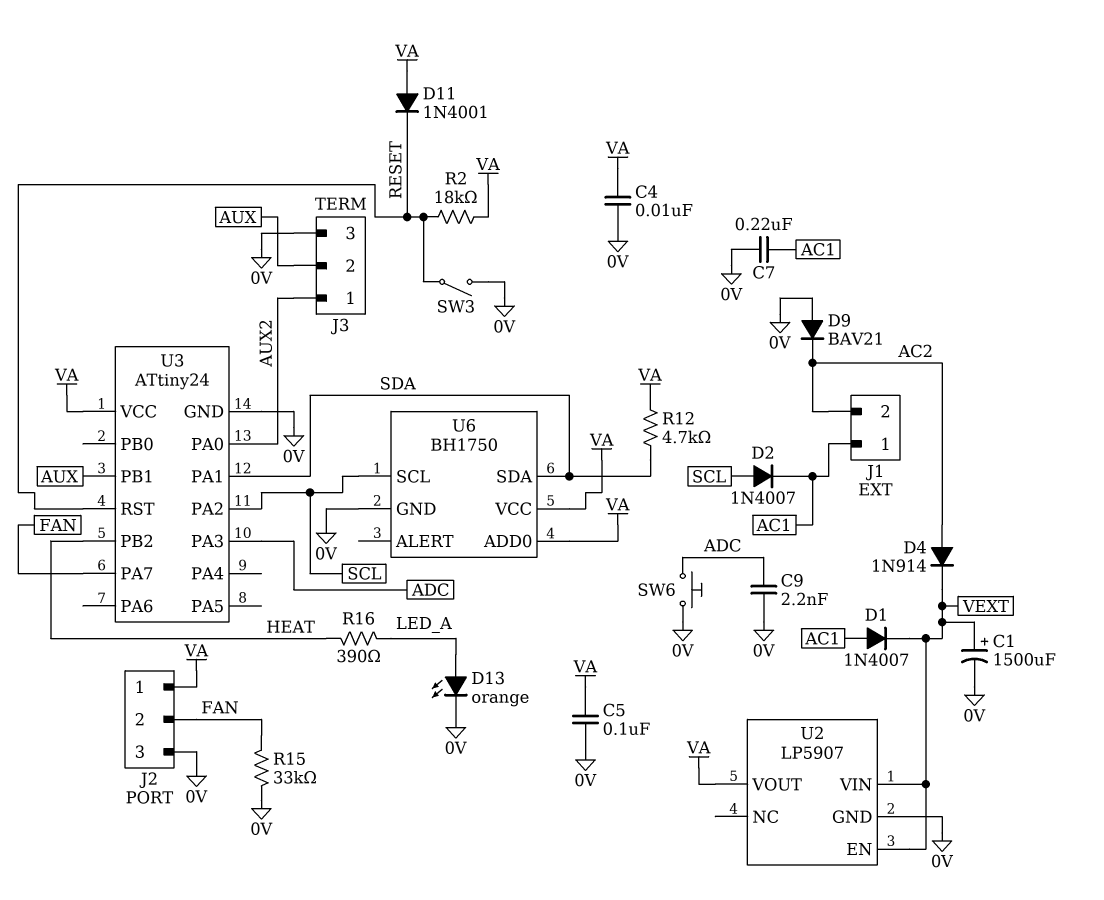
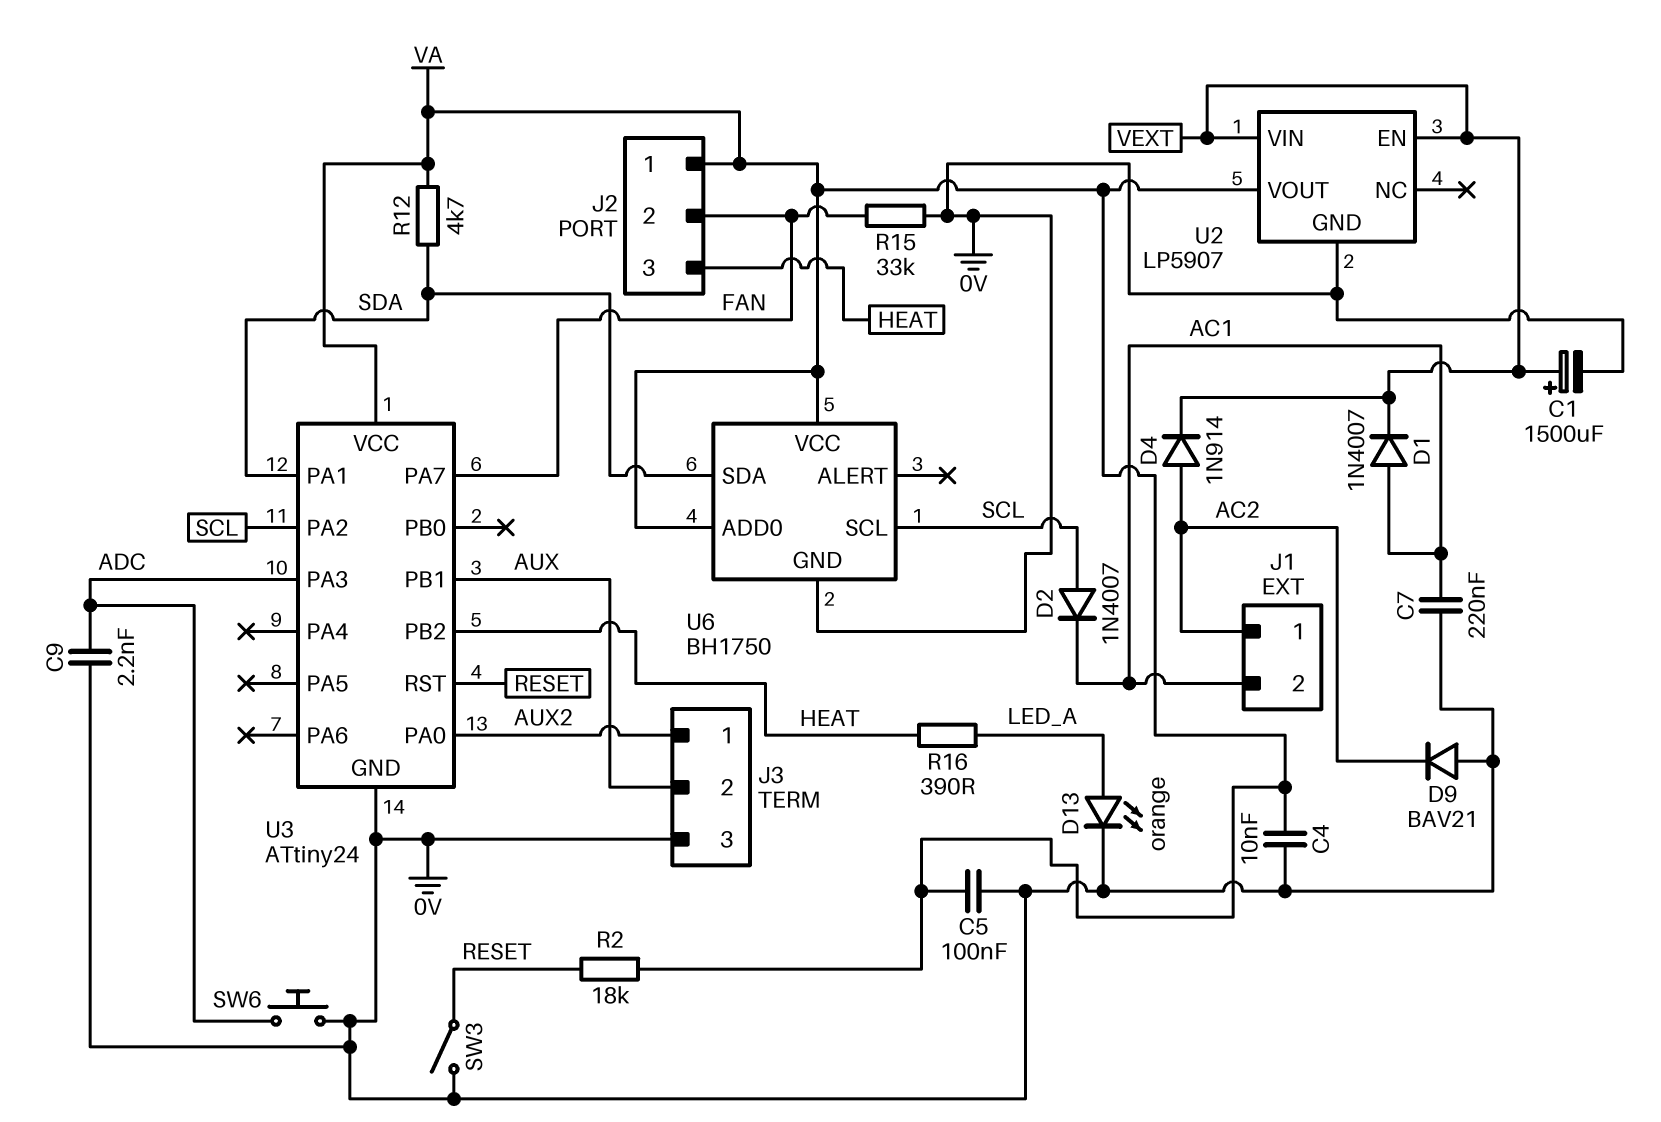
D11: diode 1N4001 (A VA, K RESET) -> none
J1 pin 1: AC1 -> AC2
J1 pin 2: AC2 -> AC1
J2 pin 3: 0V -> HEAT

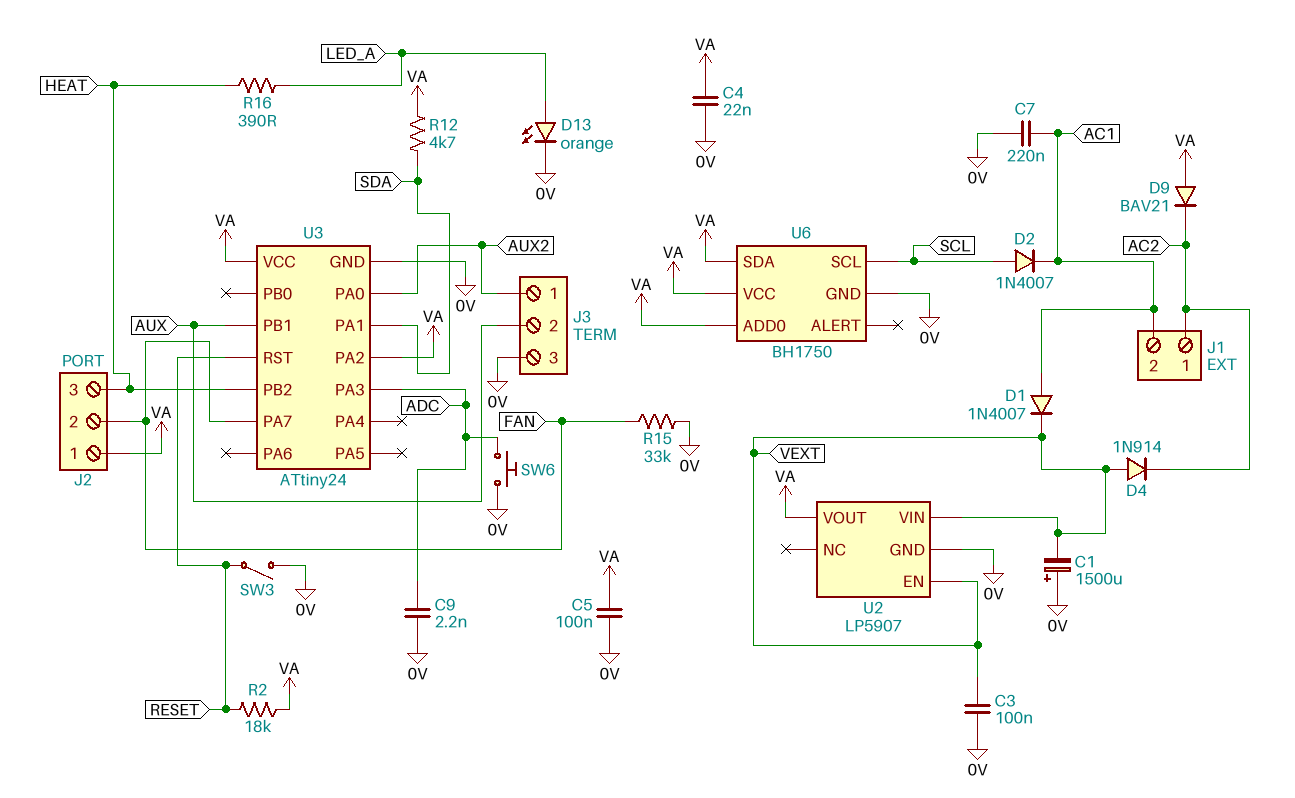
C1: 1500uF (plus VEXT, minus 0V) -> 1500uF (plus 0V, minus VEXT)
C3: none -> 100nF (0V, VEXT)
C4: 10nF (0V, VA) -> 22nF (0V, VA)
D4: diode 1N914 (A AC2, K VEXT) -> diode 1N914 (A VEXT, K AC2)
D9: diode BAV21 (A 0V, K AC2) -> diode BAV21 (A VA, K AC2)
U3 pin PA2: SCL -> VA
U6 pin SDA: SDA -> VA

